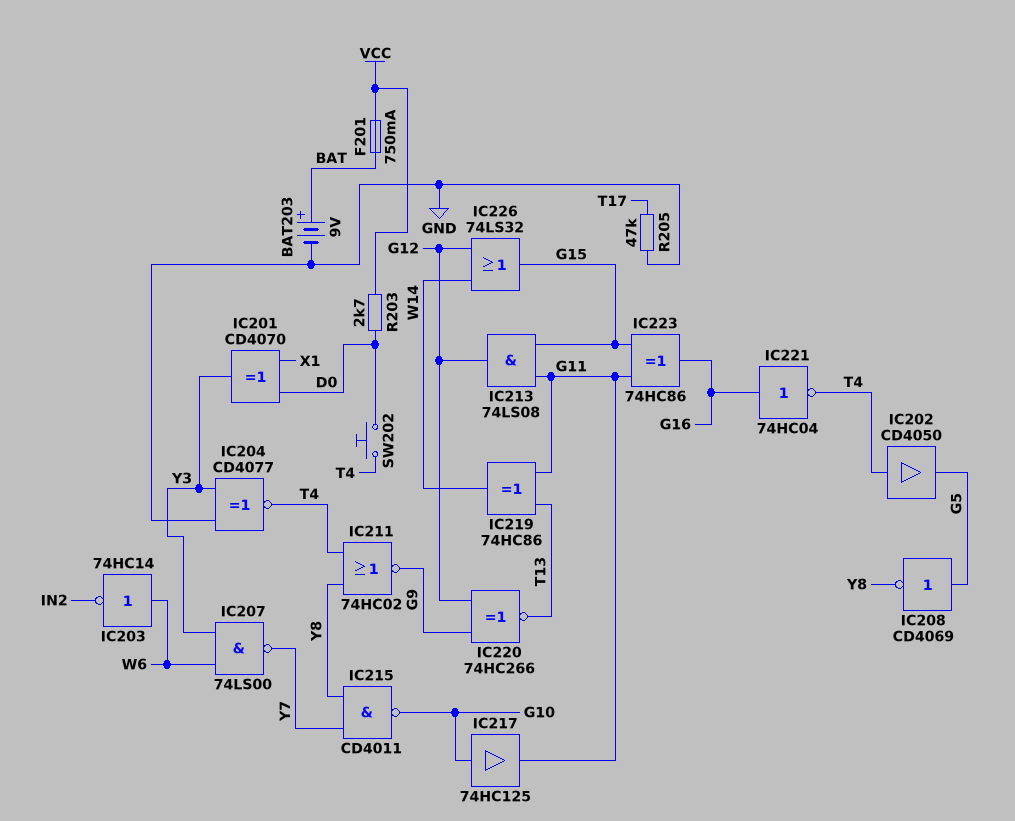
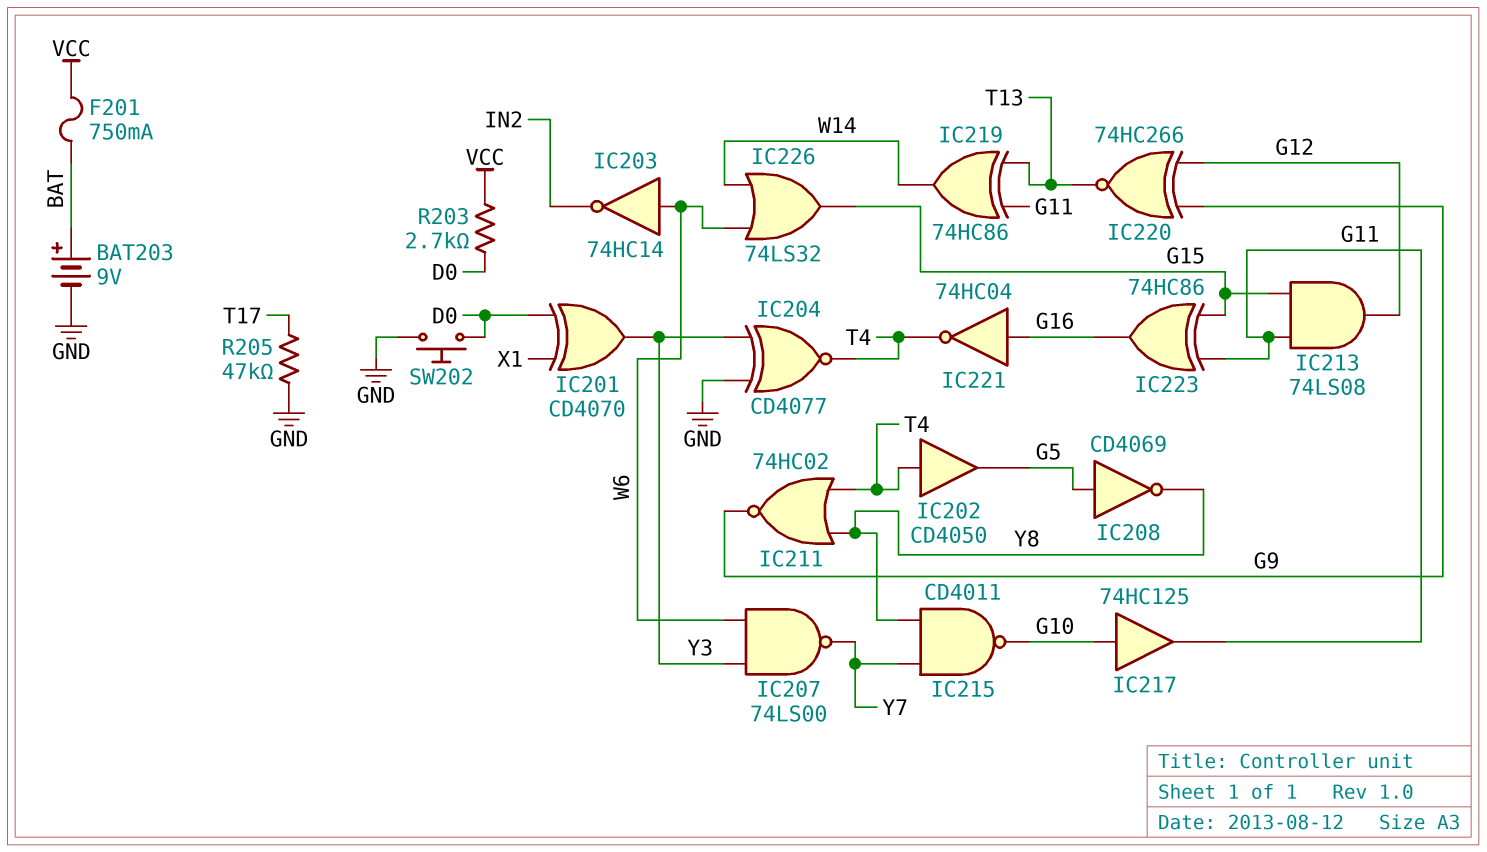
IC226: OR 74LS32 (in G12, in W14, out G15) -> OR 74LS32 (in W6, in W14, out G15)
SW202: button (D0, T4) -> button (D0, GND)

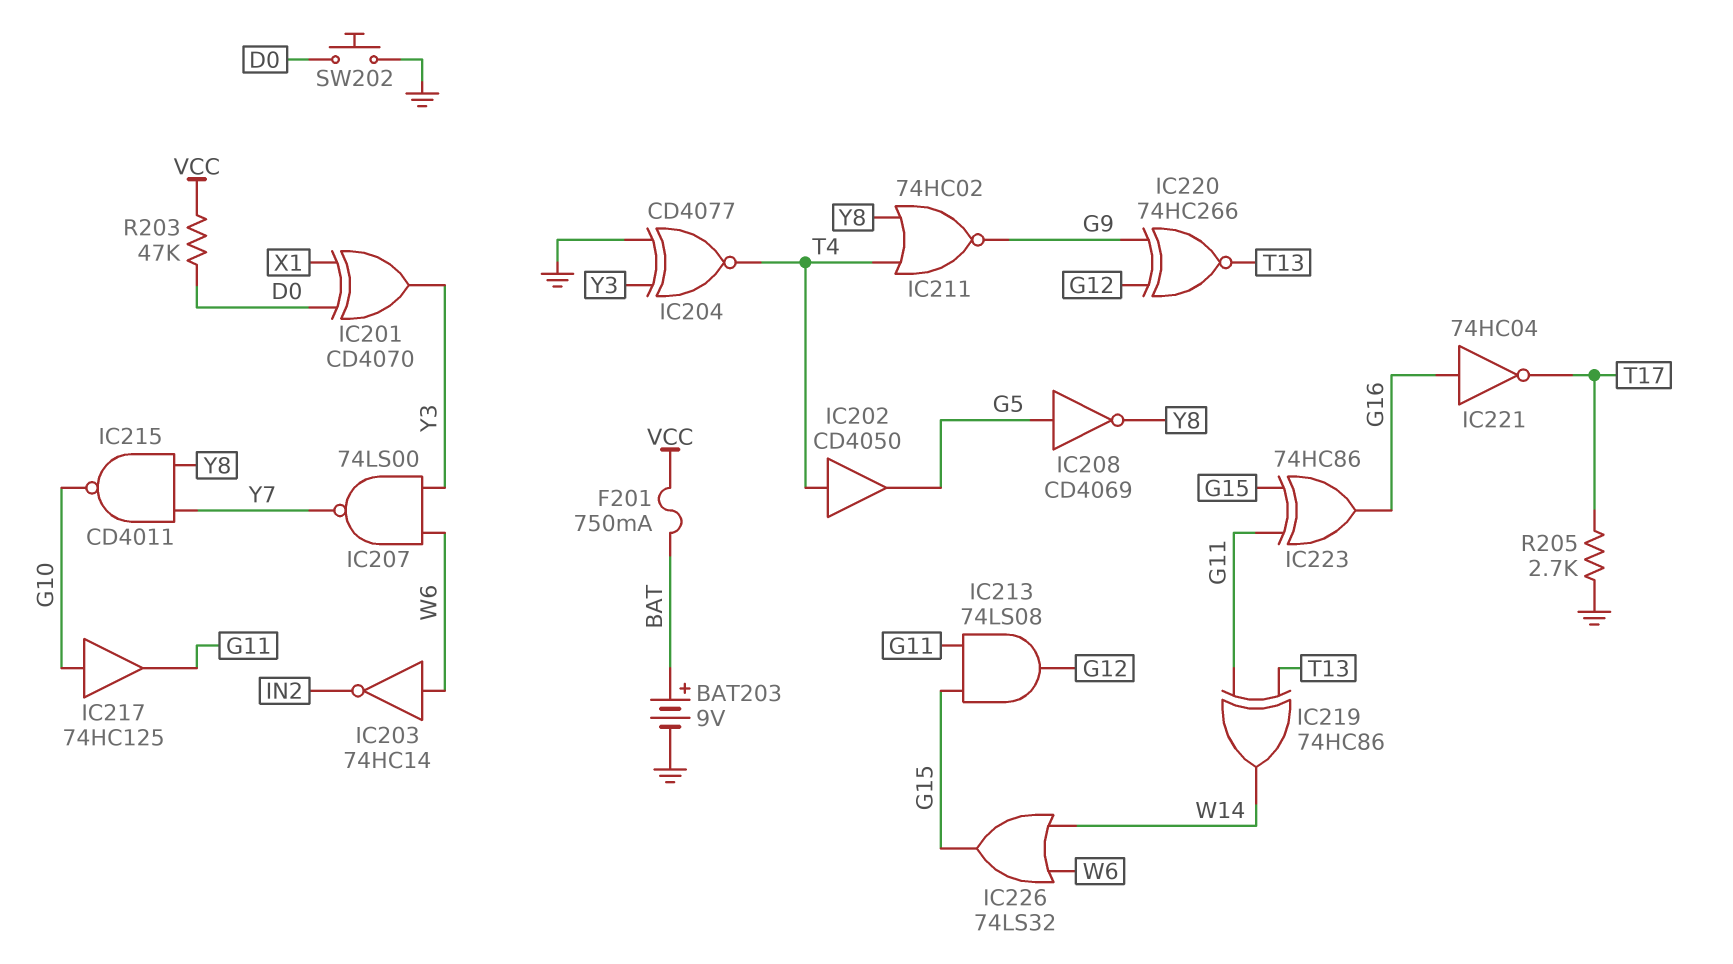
IC221: NOT 74HC04 (in G16, out T4) -> NOT 74HC04 (in G16, out T17)
R203: 2.7k (D0, VCC) -> 47k (D0, VCC)
R205: 47k (GND, T17) -> 2.7k (GND, T17)

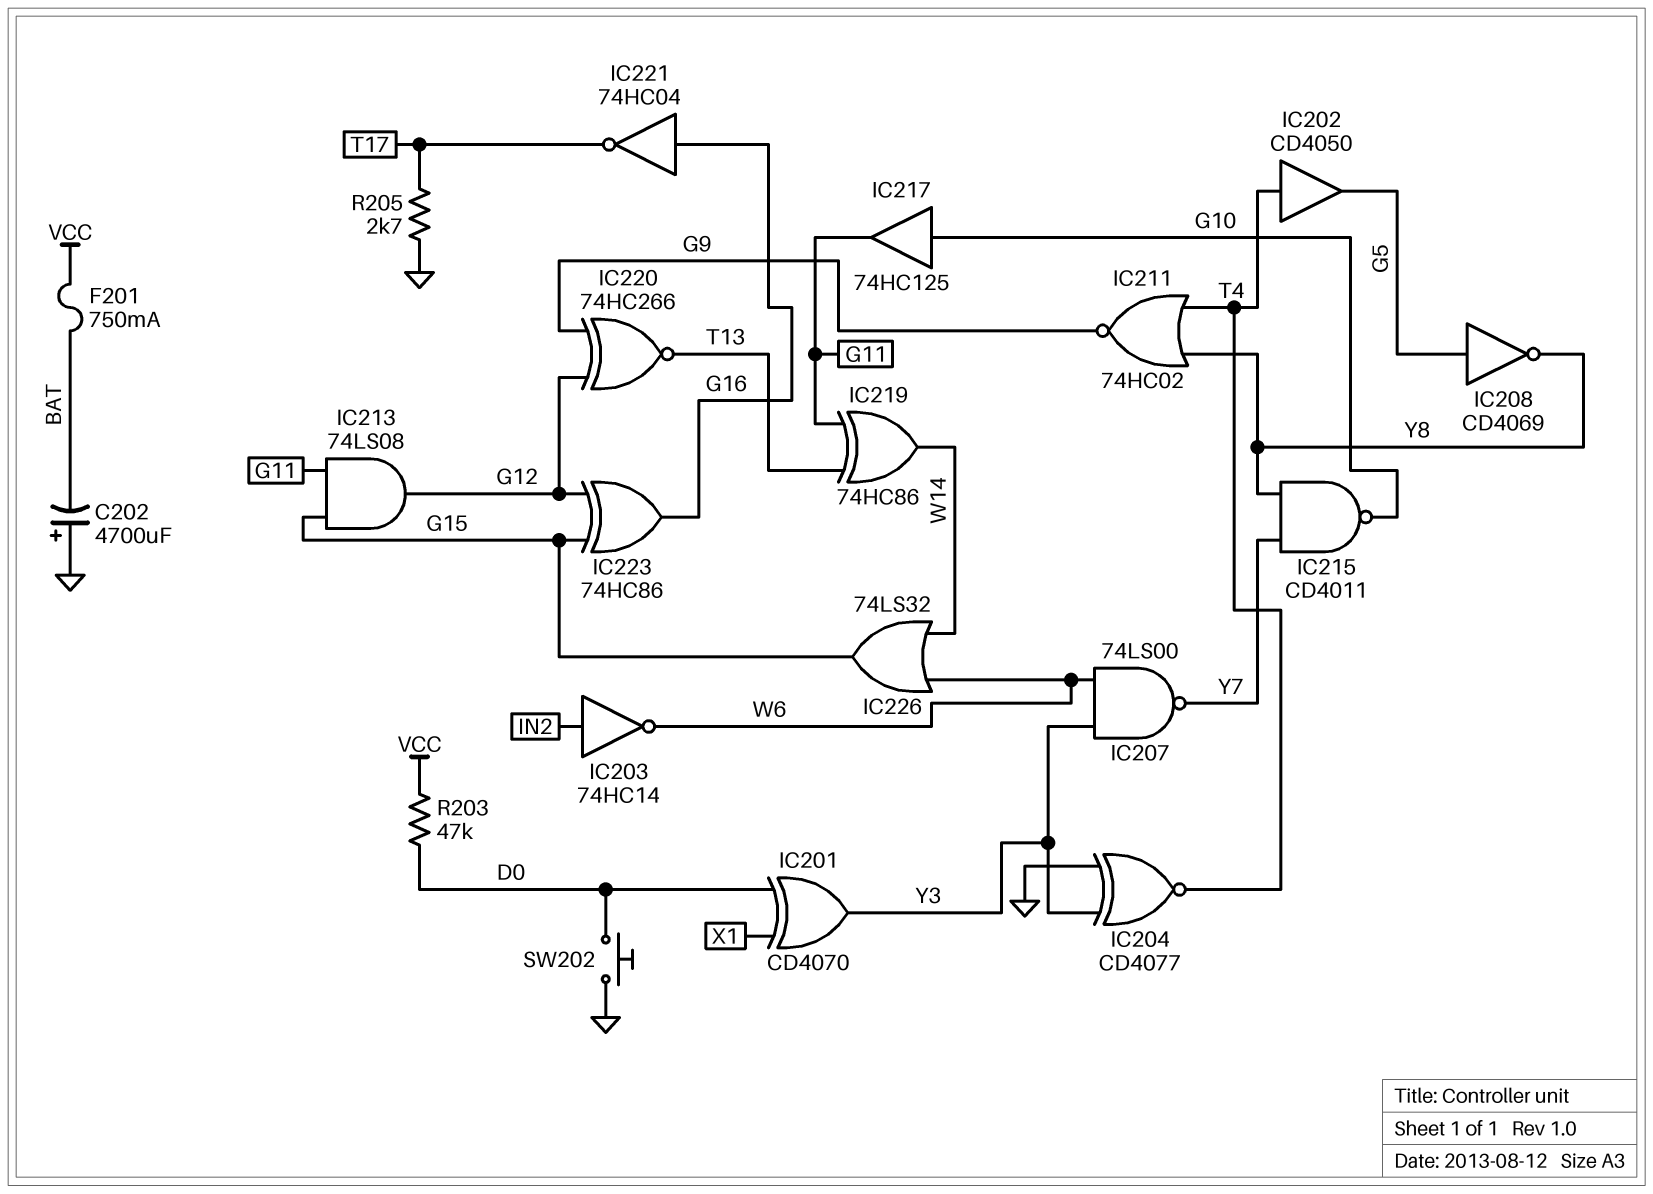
BAT203: 9V (plus BAT, minus GND) -> none
C202: none -> 4700uF (plus GND, minus BAT)
IC203: NOT 74HC14 (in W6, out IN2) -> NOT 74HC14 (in IN2, out W6)
IC223: XOR 74HC86 (in G11, in G15, out G16) -> XOR 74HC86 (in G12, in G15, out G16)

